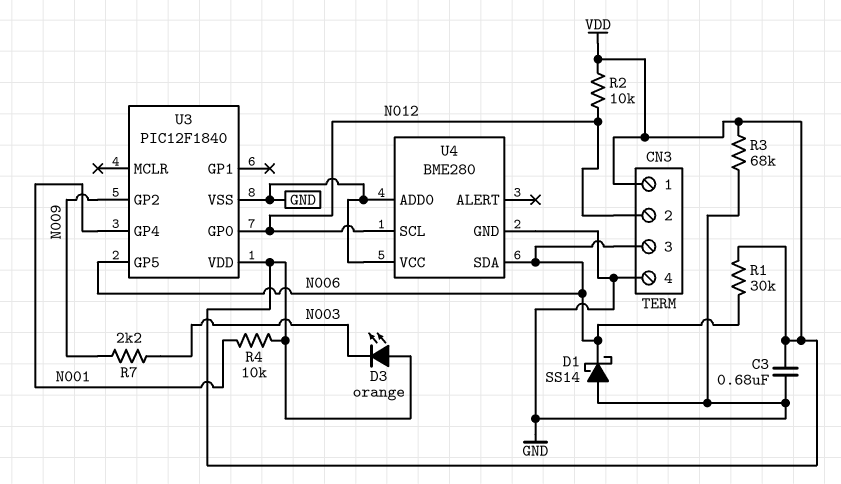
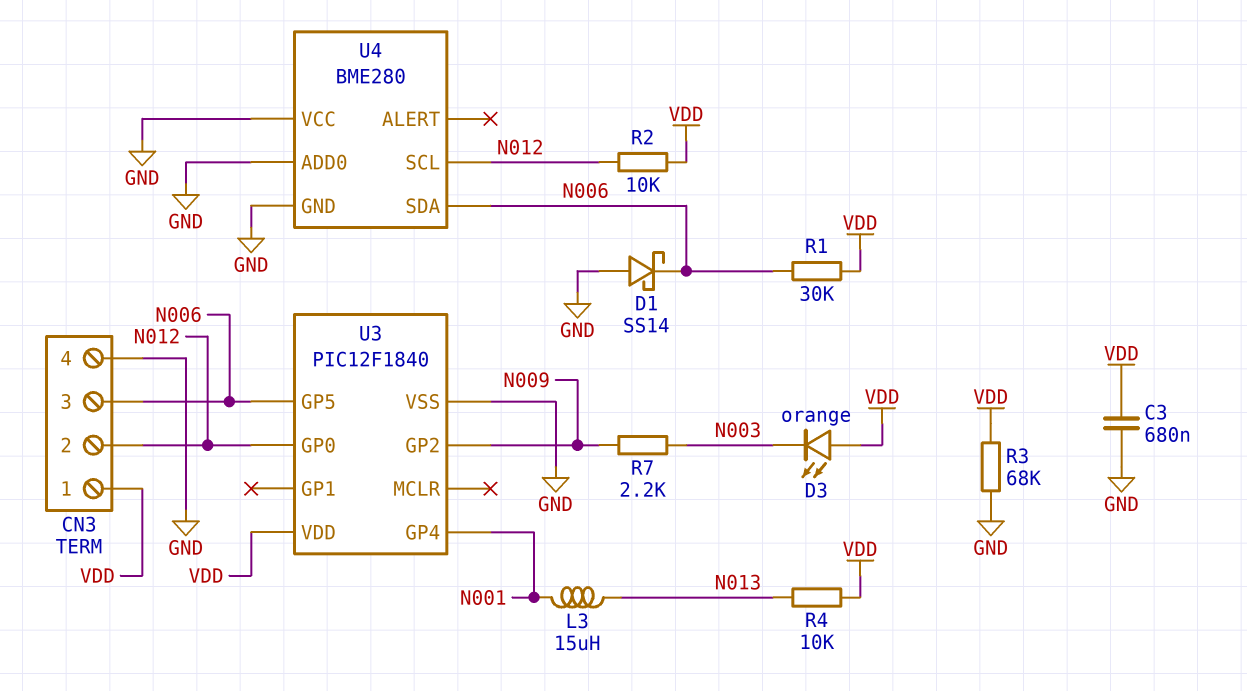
L3: none -> 15uH (N001, N013)
R4: 10k (N001, VDD) -> 10k (N013, VDD)

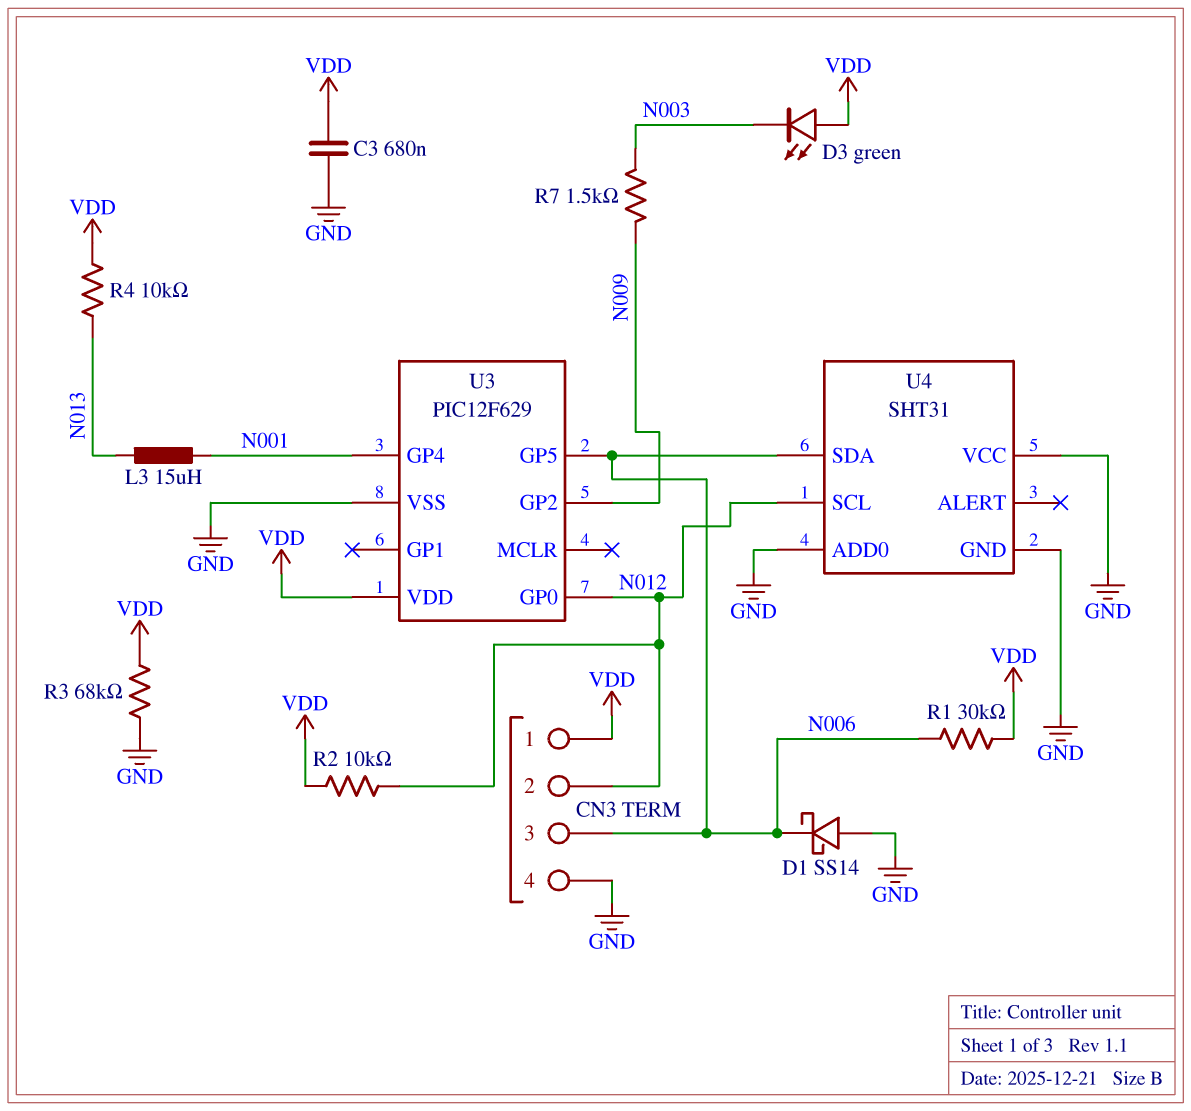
D3: LED orange (A VDD, K N003) -> LED green (A VDD, K N003)
R7: 2.2k (N003, N009) -> 1.5k (N003, N009)
U3: PIC12F1840 -> PIC12F629
U4: BME280 -> SHT31

